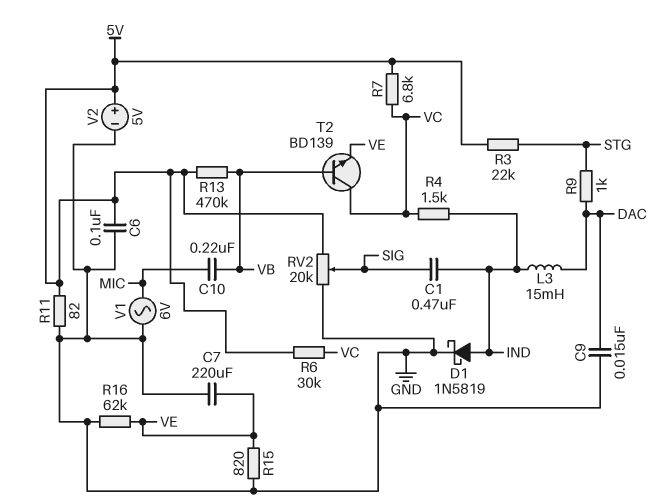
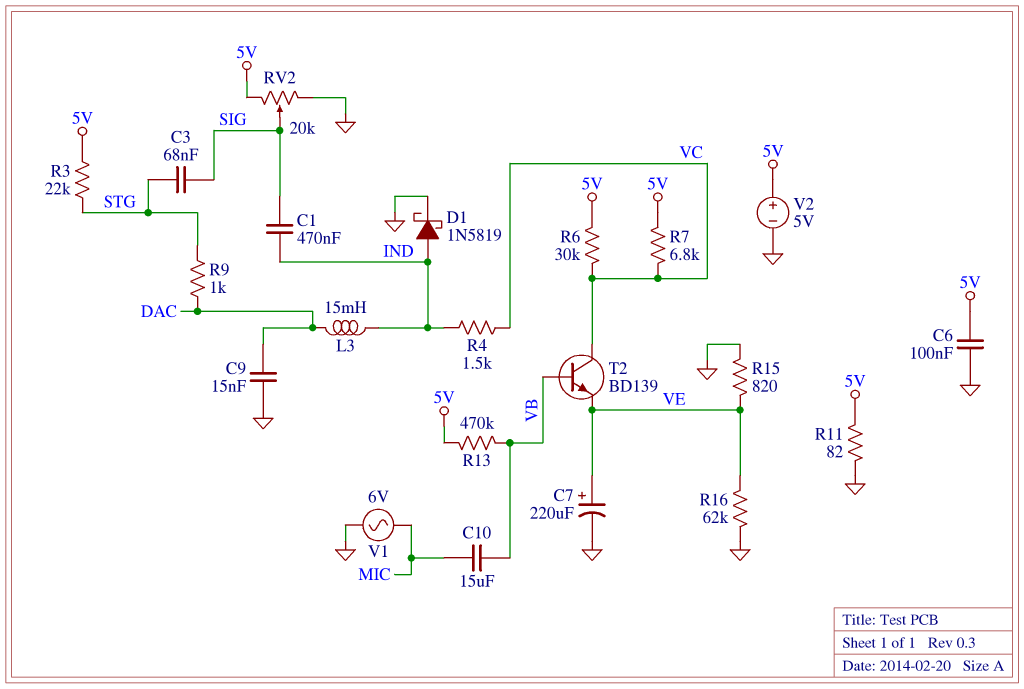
C3: none -> 68nF (SIG, STG)
C7: 220uF (GND, VE) -> 220uF (plus VE, minus GND)
C10: 220nF (MIC, VB) -> 15uF (MIC, VB)

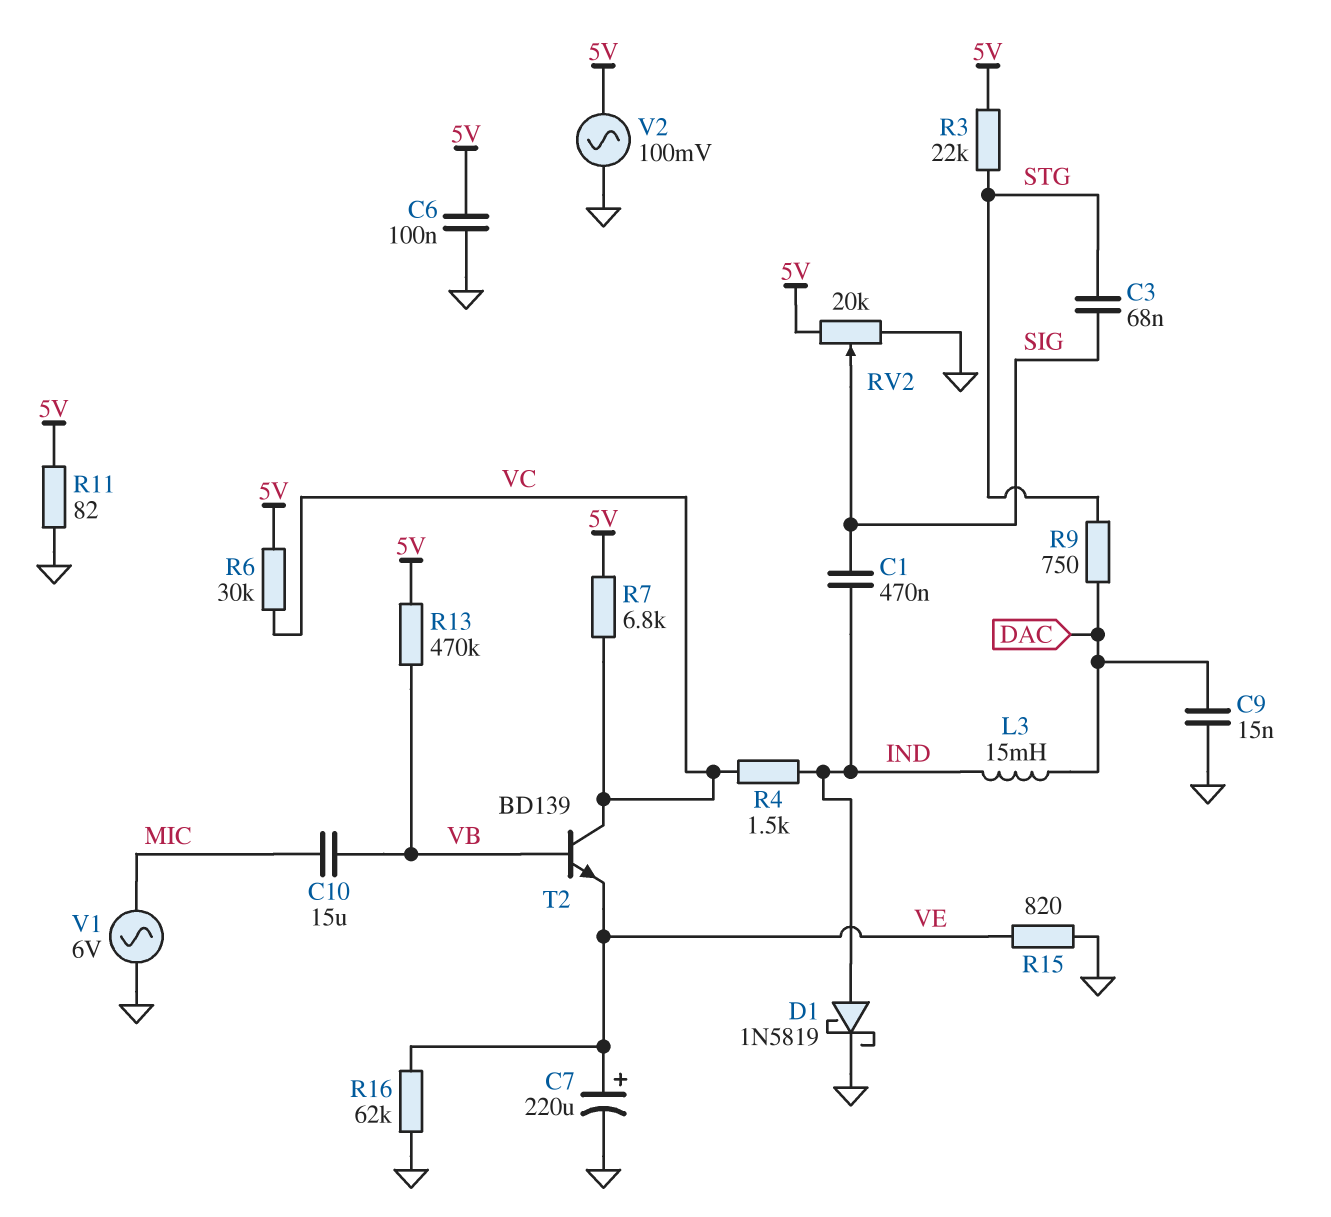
R9: 1k (DAC, STG) -> 750 (DAC, STG)
V2: 5V (plus 5V, minus GND) -> AC 100mV (5V, GND)

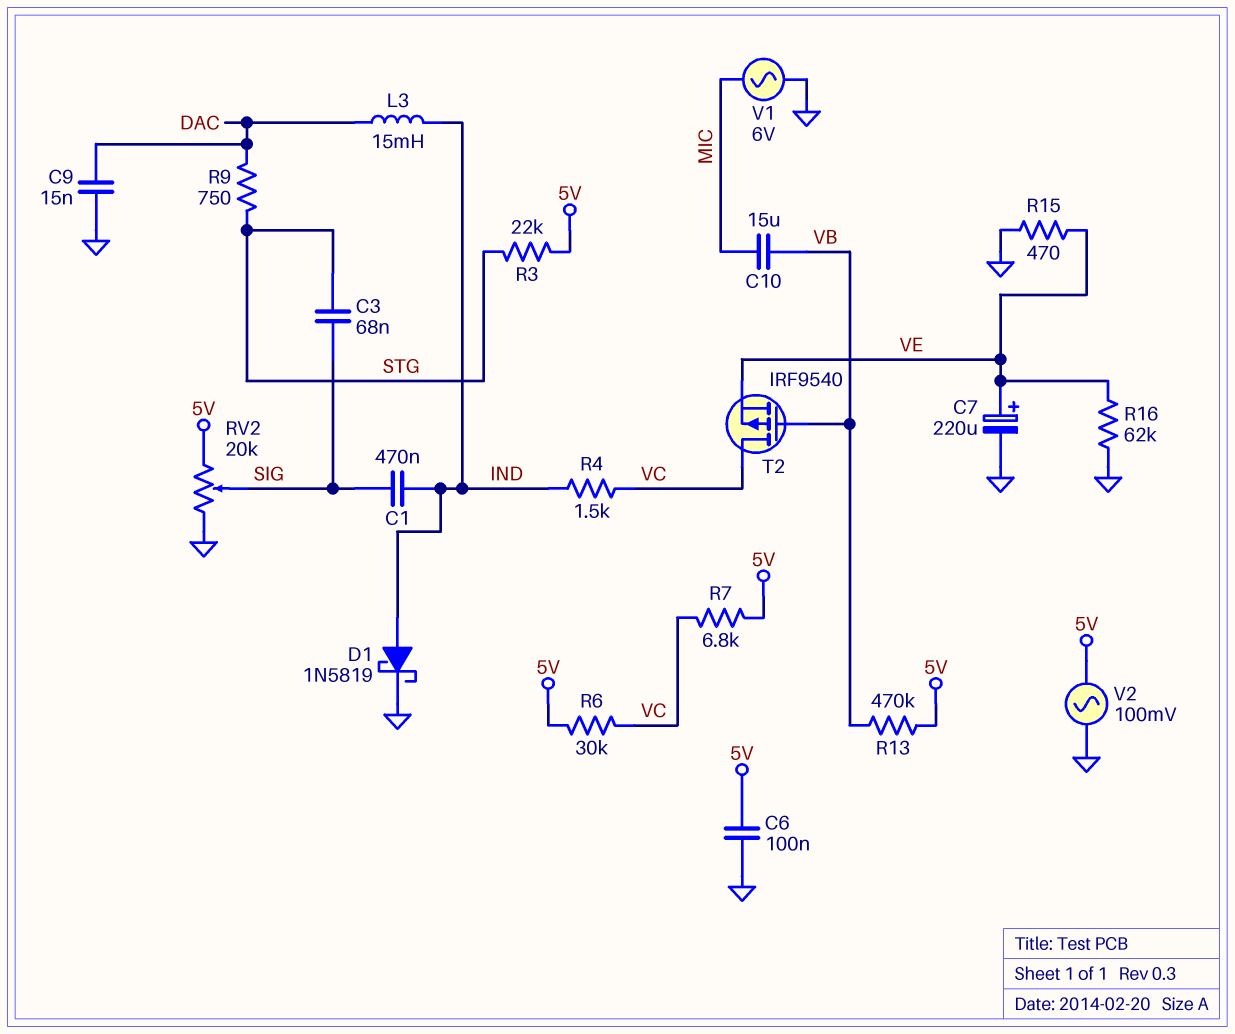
R11: 82 (5V, GND) -> none
R15: 820 (GND, VE) -> 470 (GND, VE)
T2: NPN BD139 (B VB, C VC, E VE) -> PMOS IRF9540 (G VB, D VC, S VE)

